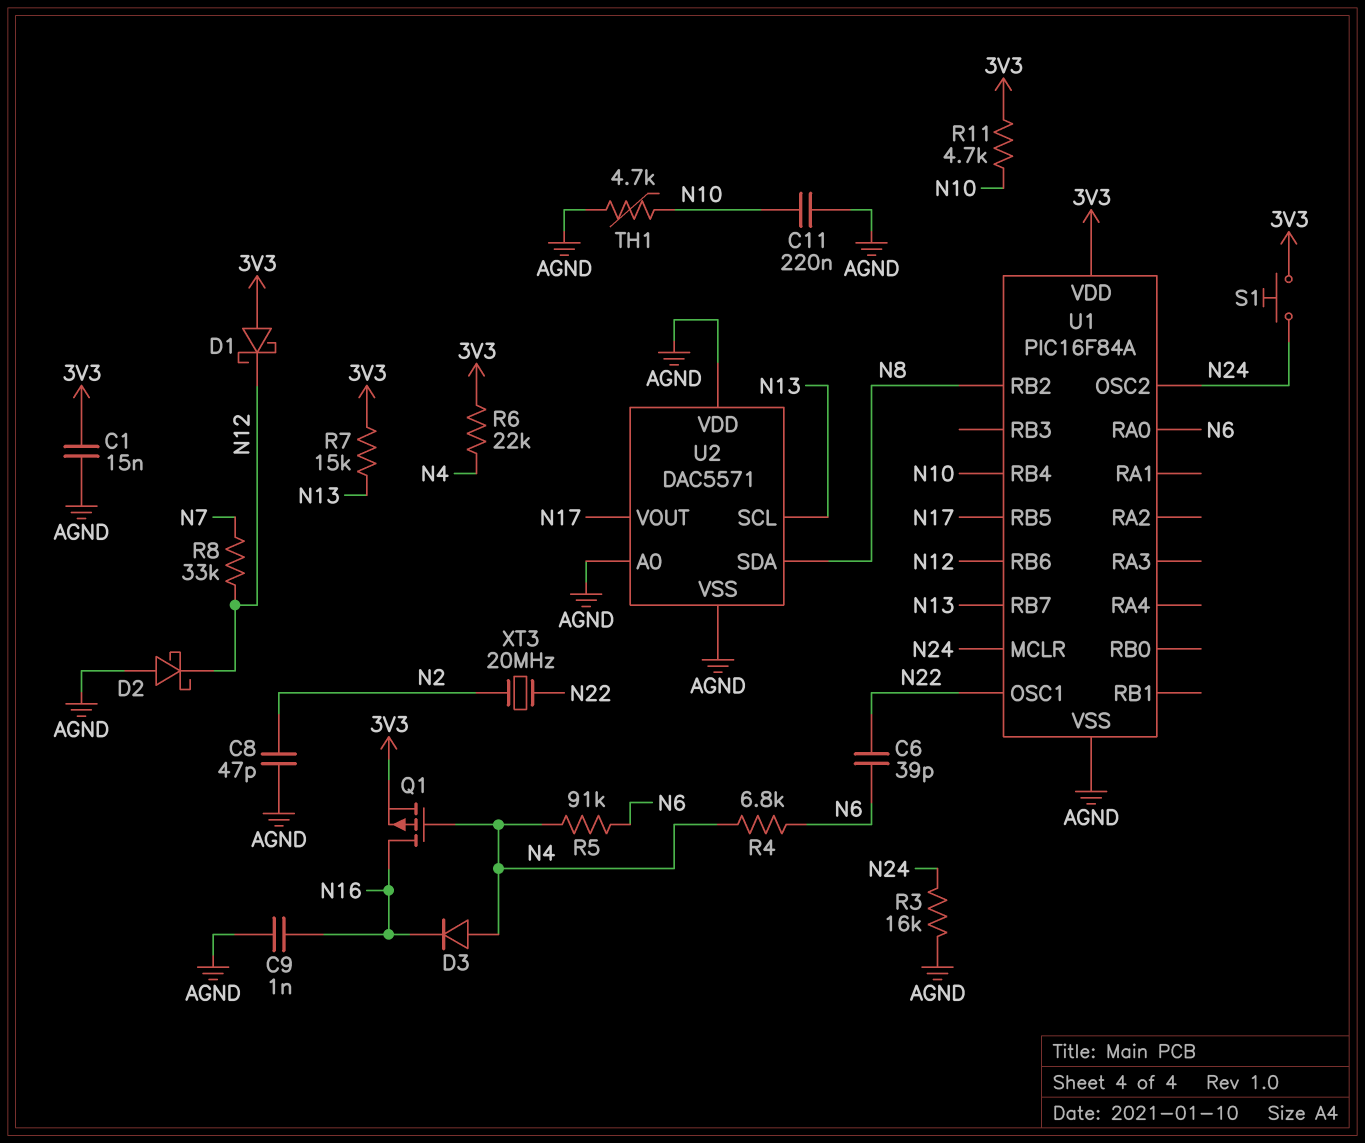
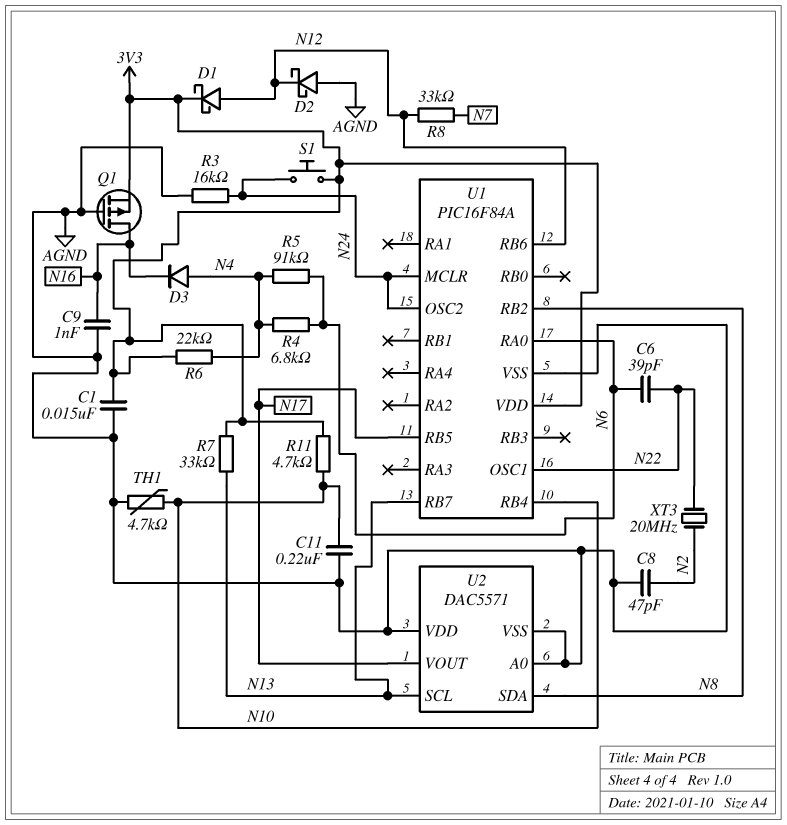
D1: schottky (A 3V3, K N12) -> schottky (A N12, K 3V3)
Q1: PMOS (G N4, D N16, S 3V3) -> PMOS (G AGND, D N16, S 3V3)
R7: 15k (3V3, N13) -> 33k (3V3, N13)

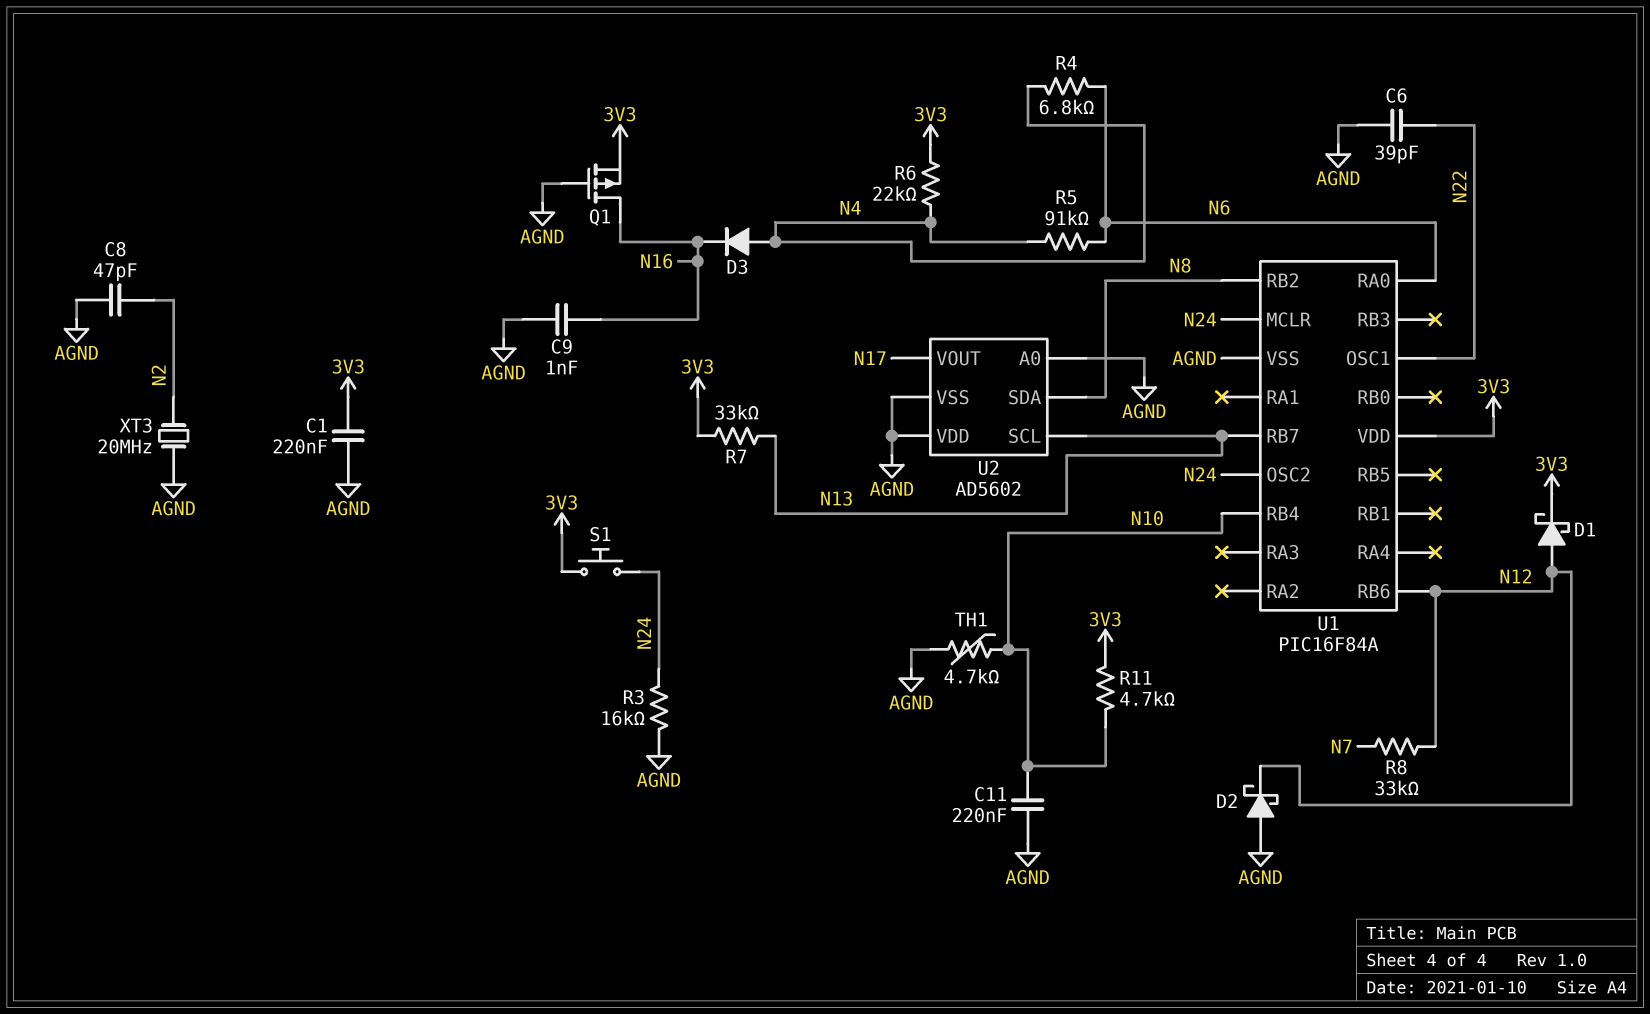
C1: 15nF (3V3, AGND) -> 220nF (3V3, AGND)
C6: 39pF (N6, N22) -> 39pF (AGND, N22)
U1 pin RB5: N17 -> none
U2: DAC5571 -> AD5602
XT3: 20MHz (N2, N22) -> 20MHz (AGND, N2)

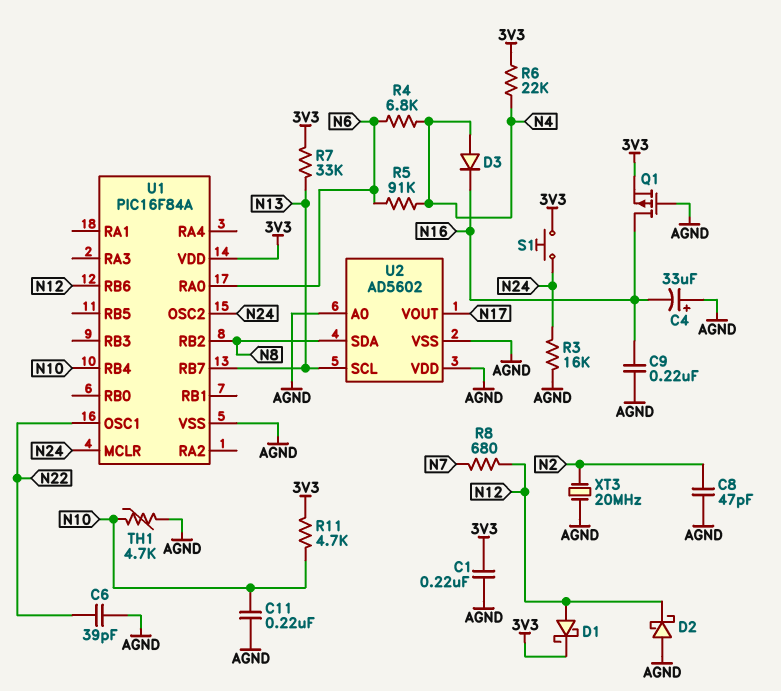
C4: none -> 33uF (plus AGND, minus N16)
C9: 1nF (AGND, N16) -> 220nF (AGND, N16)
R8: 33k (N7, N12) -> 680 (N7, N12)

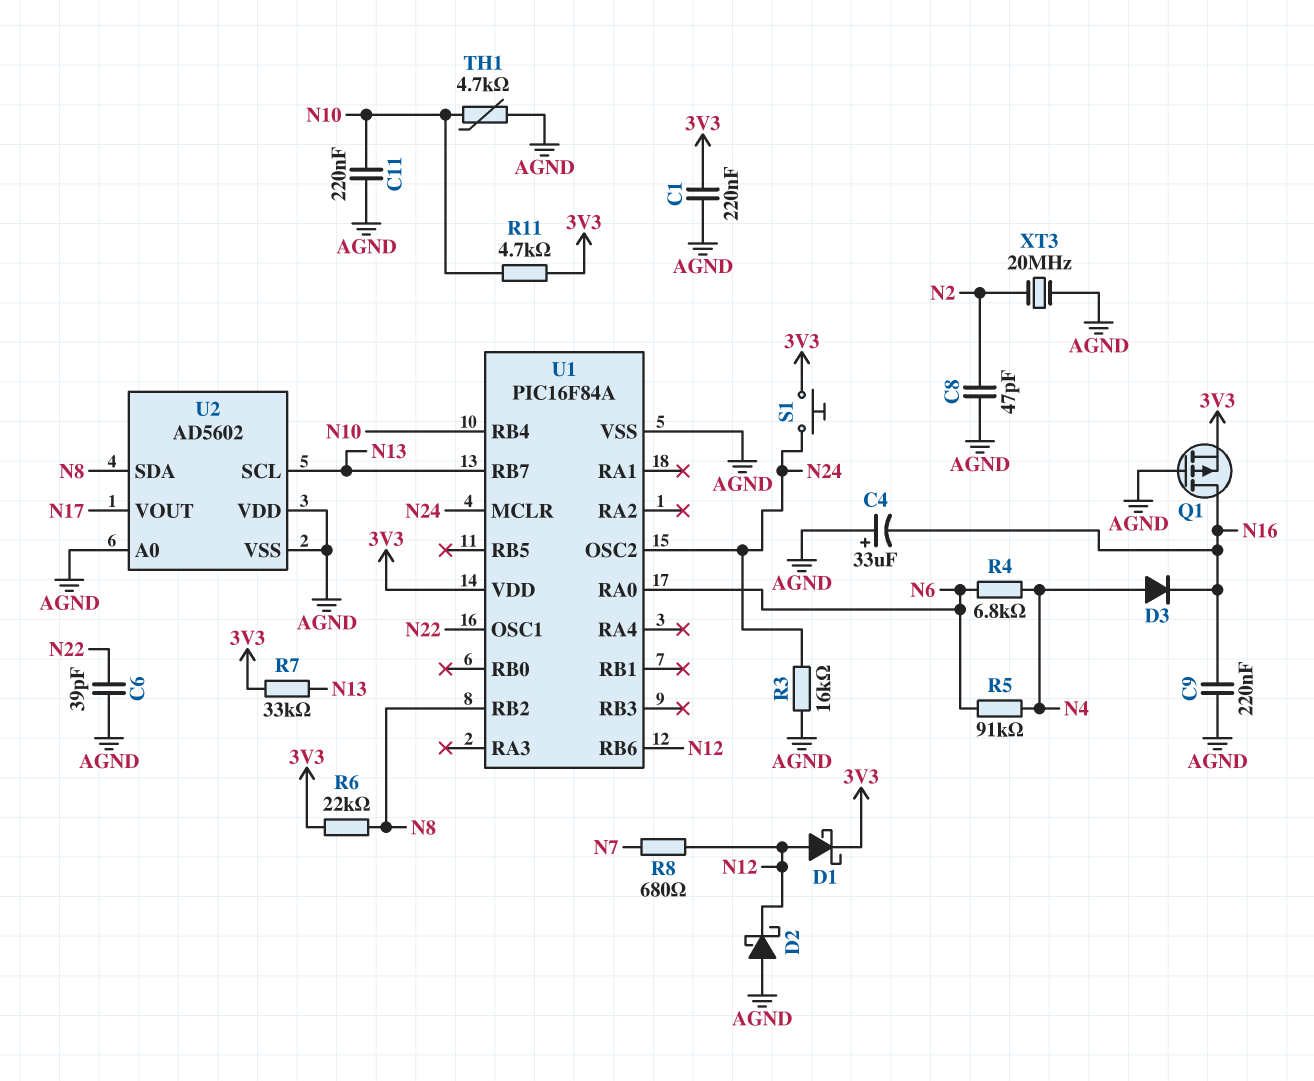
R6: 22k (3V3, N4) -> 22k (3V3, N8)

